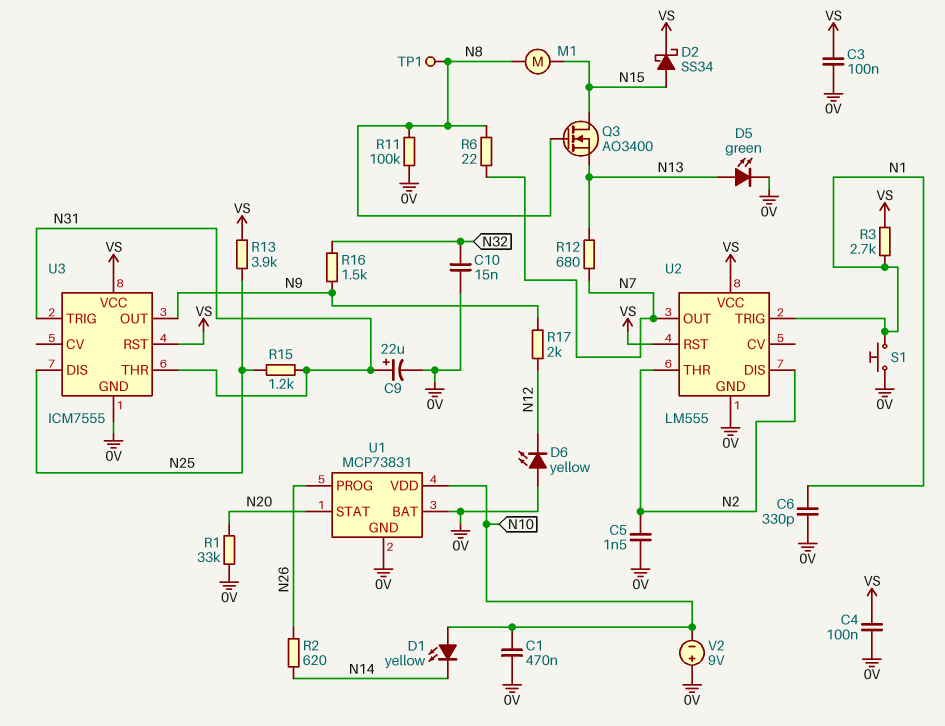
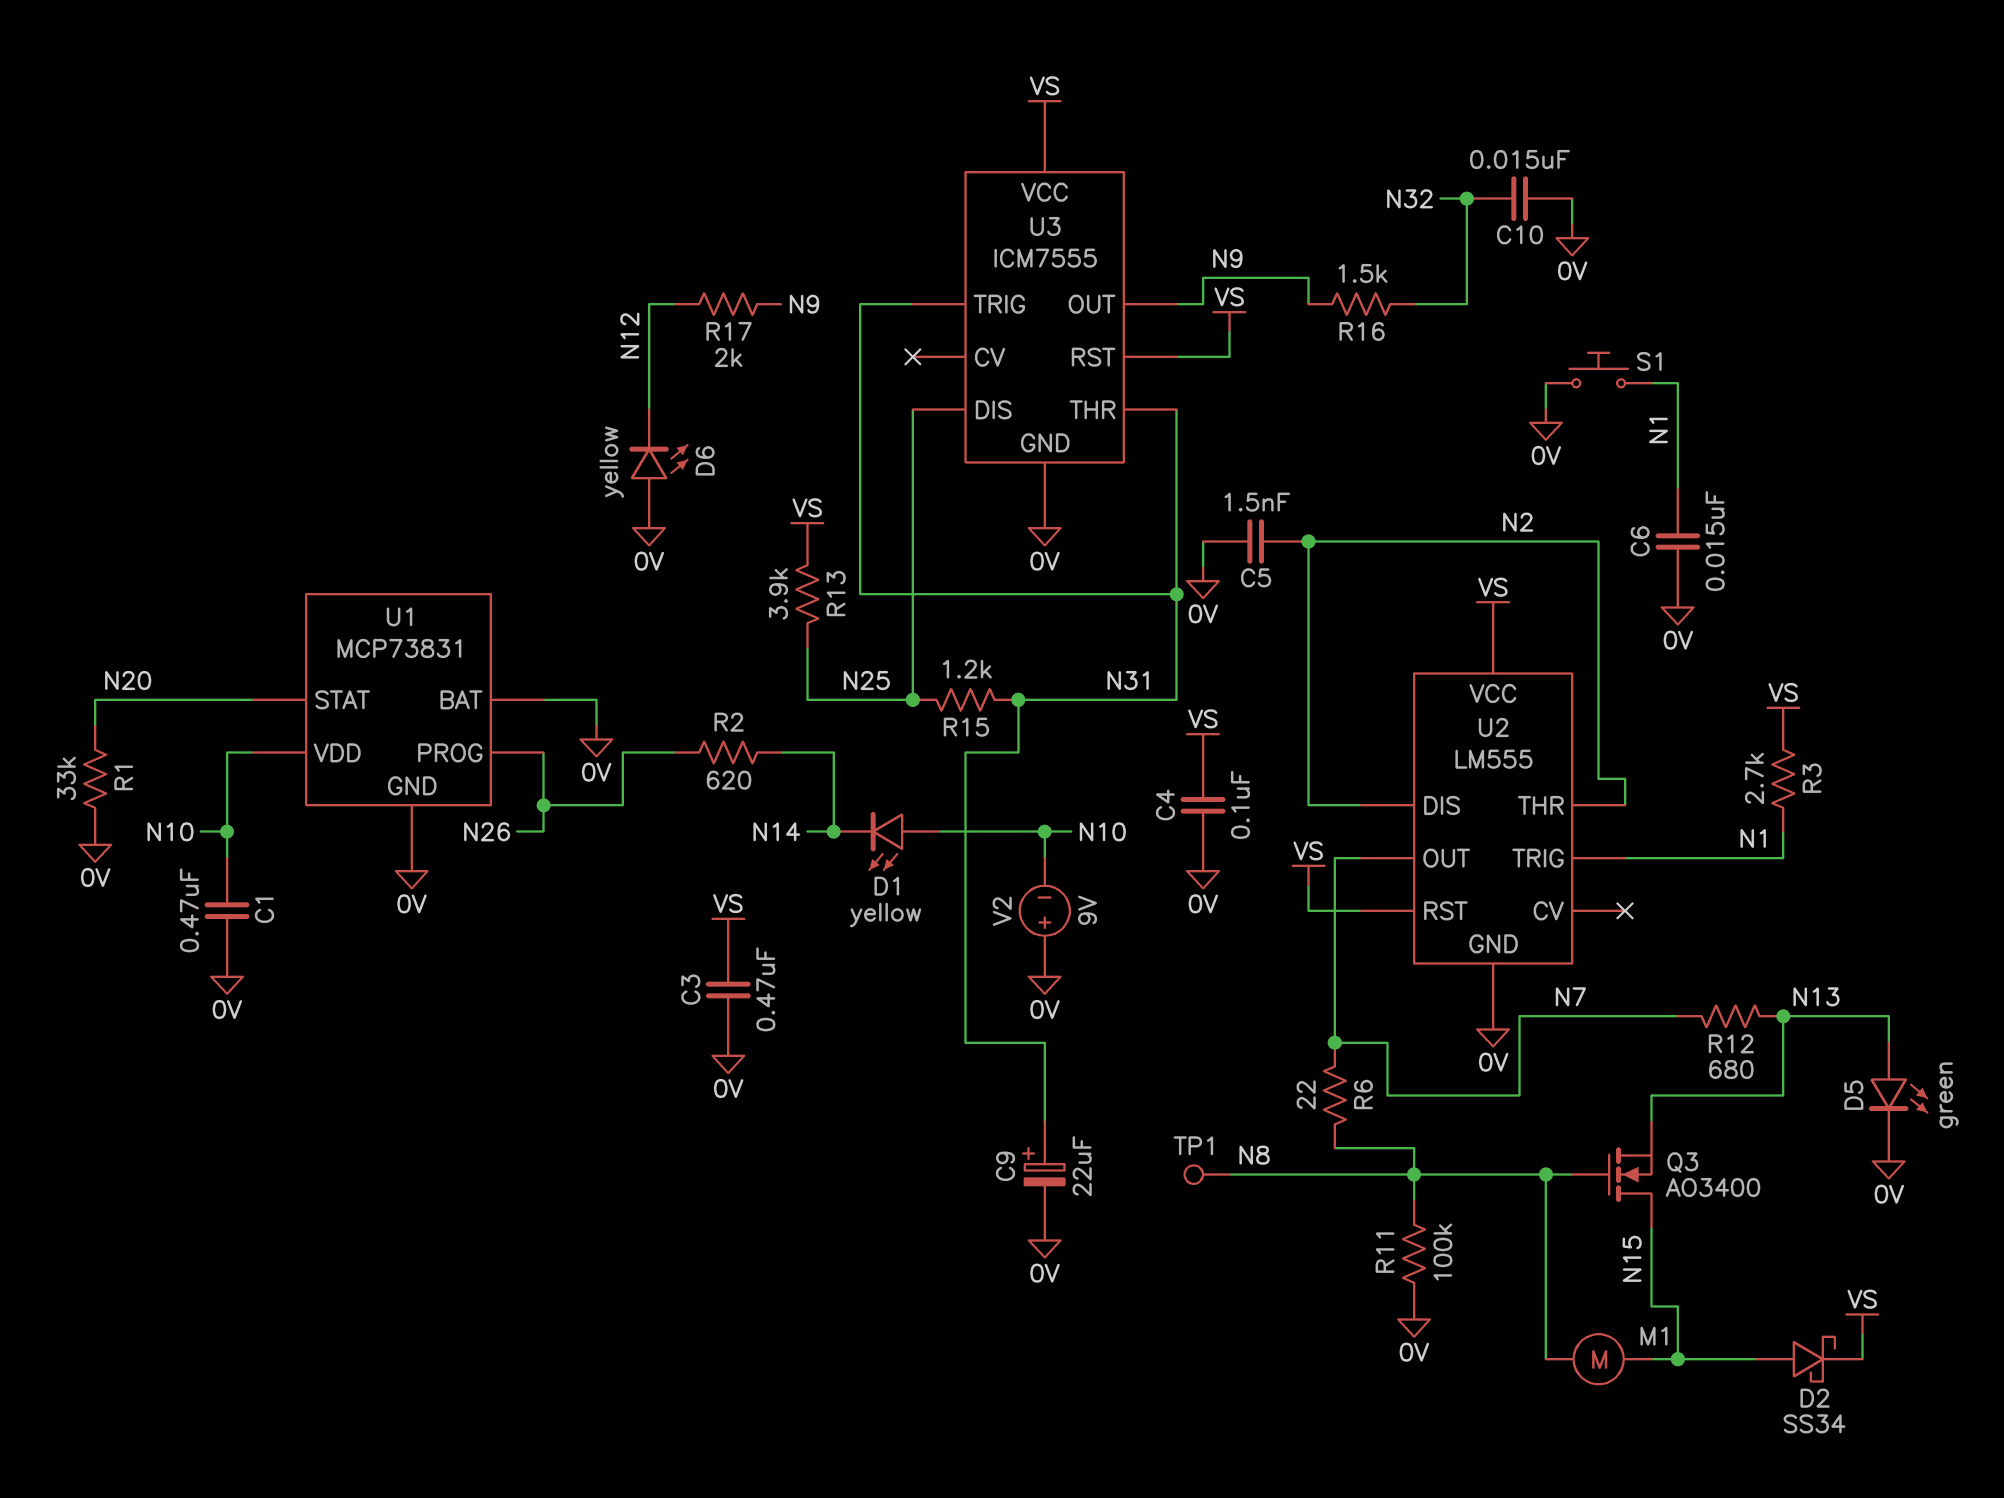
C3: 100nF (0V, VS) -> 470nF (0V, VS)
C6: 330pF (0V, N1) -> 15nF (0V, N1)

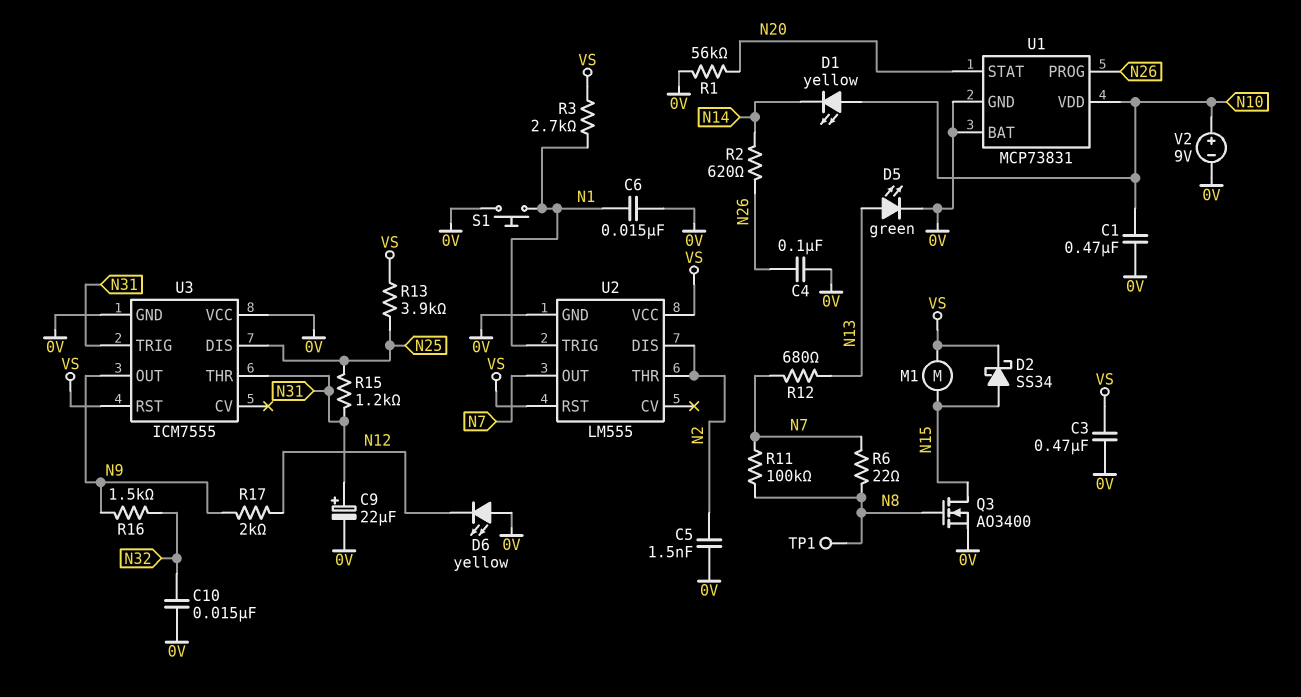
C4: 100nF (0V, VS) -> 100nF (0V, N26)
M1: motor (N8, N15) -> motor (N15, VS)
Q3: NMOS AO3400 (G N8, D N15, S N13) -> NMOS AO3400 (G N8, D N15, S 0V)
R1: 33k (0V, N20) -> 56k (0V, N20)
R11: 100k (0V, N8) -> 100k (N7, N8)
U3 pin VCC: VS -> 0V
V2: 9V (plus 0V, minus N10) -> 9V (plus N10, minus 0V)

